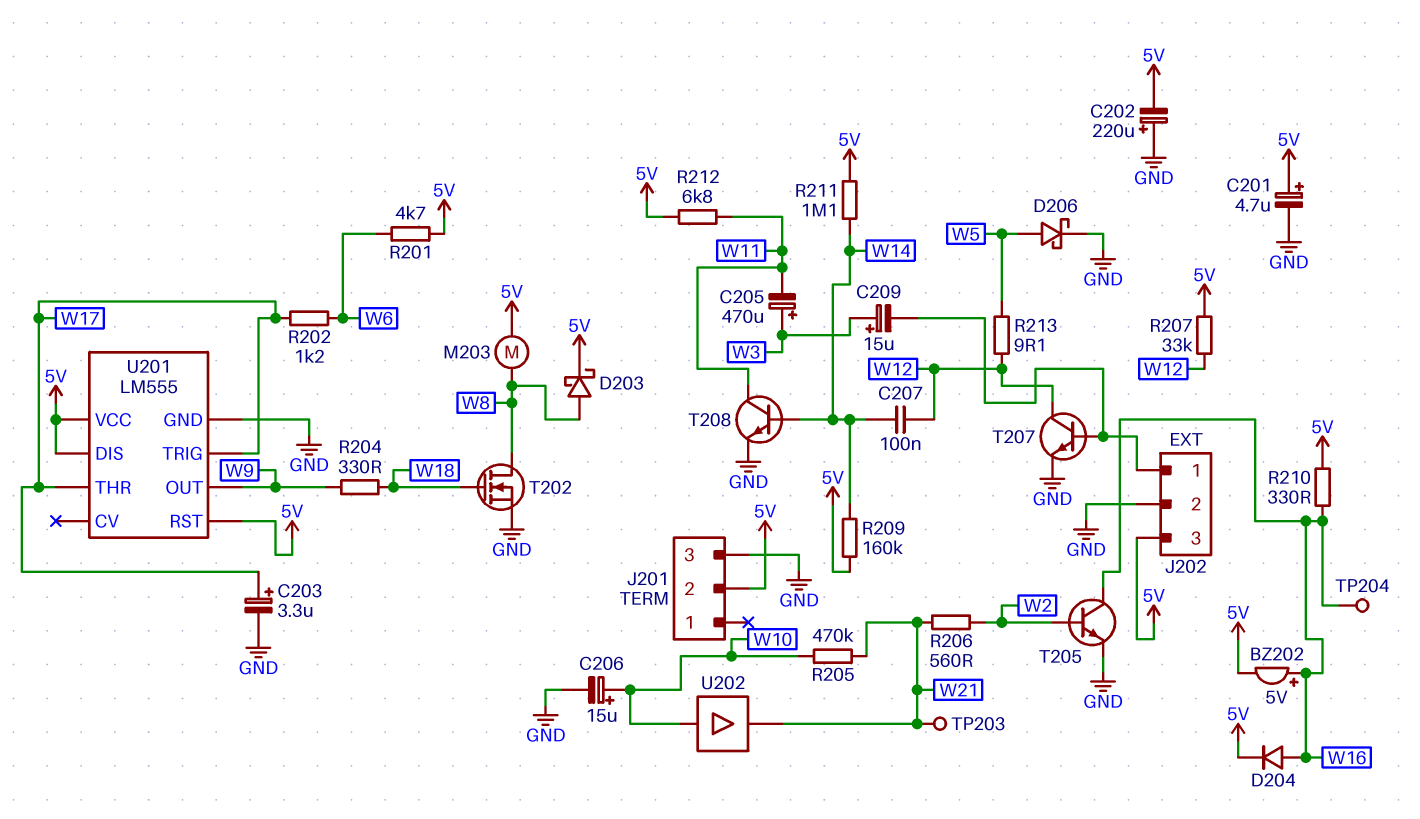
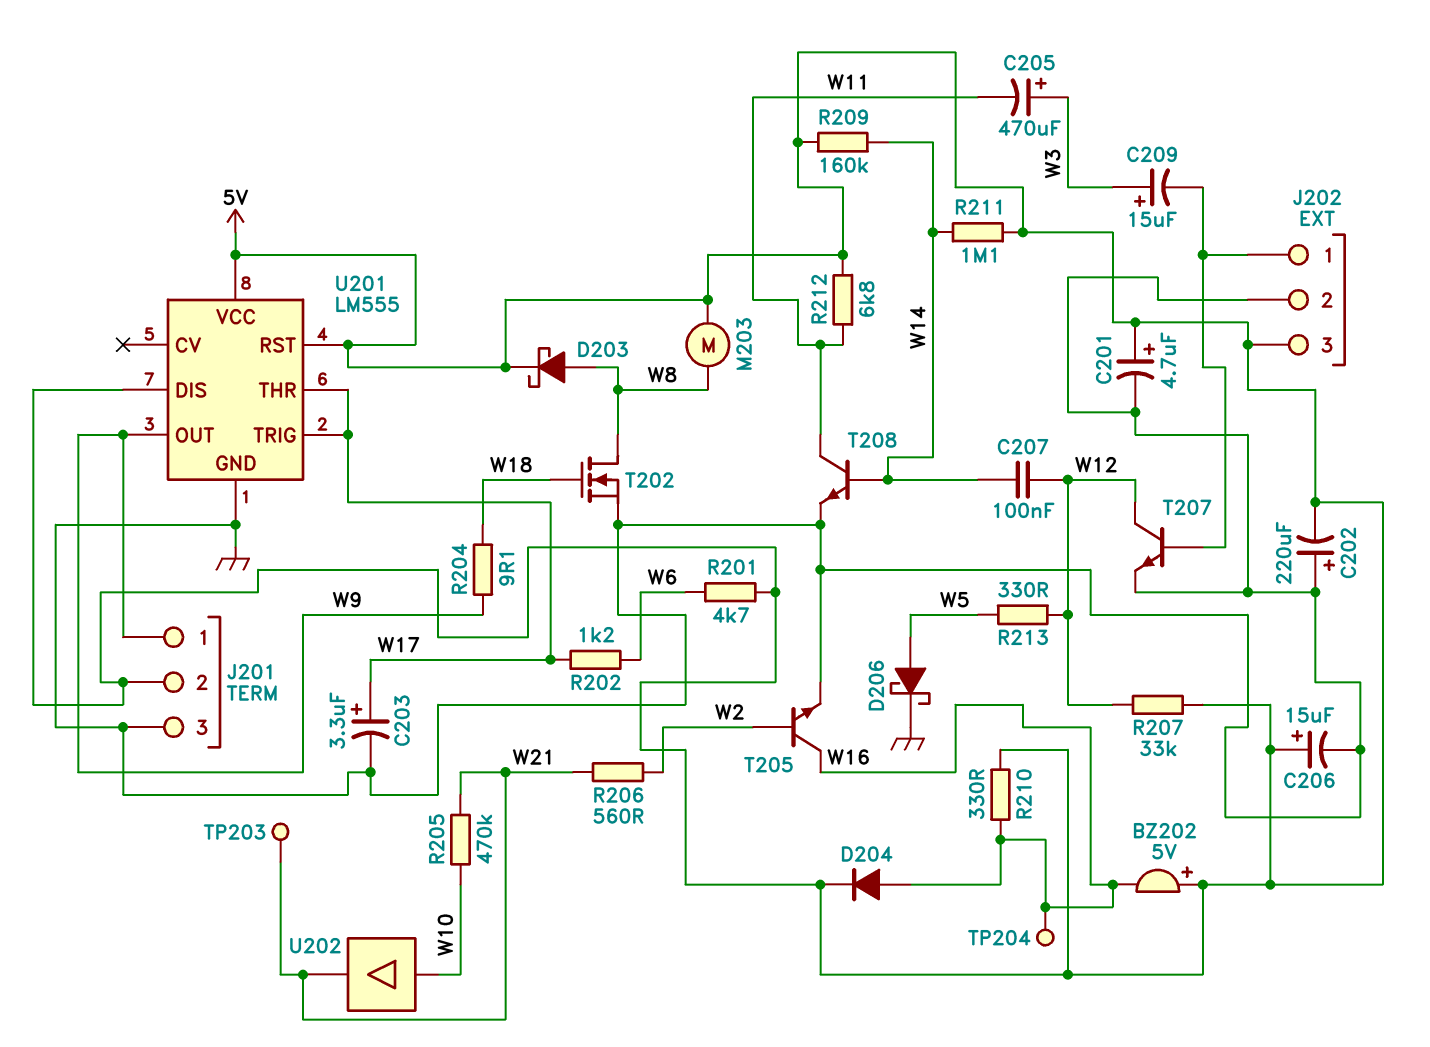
BZ202: buzzer 5V (plus W16, minus 5V) -> buzzer 5V (plus 5V, minus W16)
C206: 15uF (plus W10, minus GND) -> 15uF (plus 5V, minus GND)
J201 pin 1: none -> W9
R204: 330 (W9, W18) -> 9.1 (W9, W18)
R213: 9.1 (W5, W12) -> 330 (W5, W12)

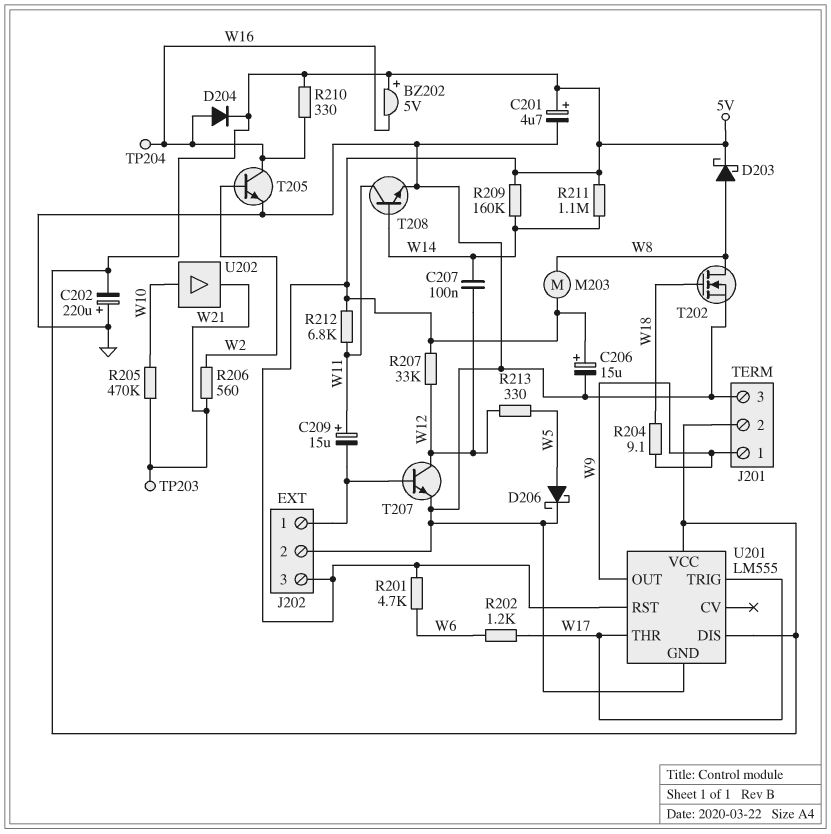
C203: 3.3uF (plus W17, minus GND) -> none
C205: 470uF (plus W3, minus W11) -> none
C209: 15uF (plus W3, minus J202/1) -> 15uF (plus W11, minus J202/1)

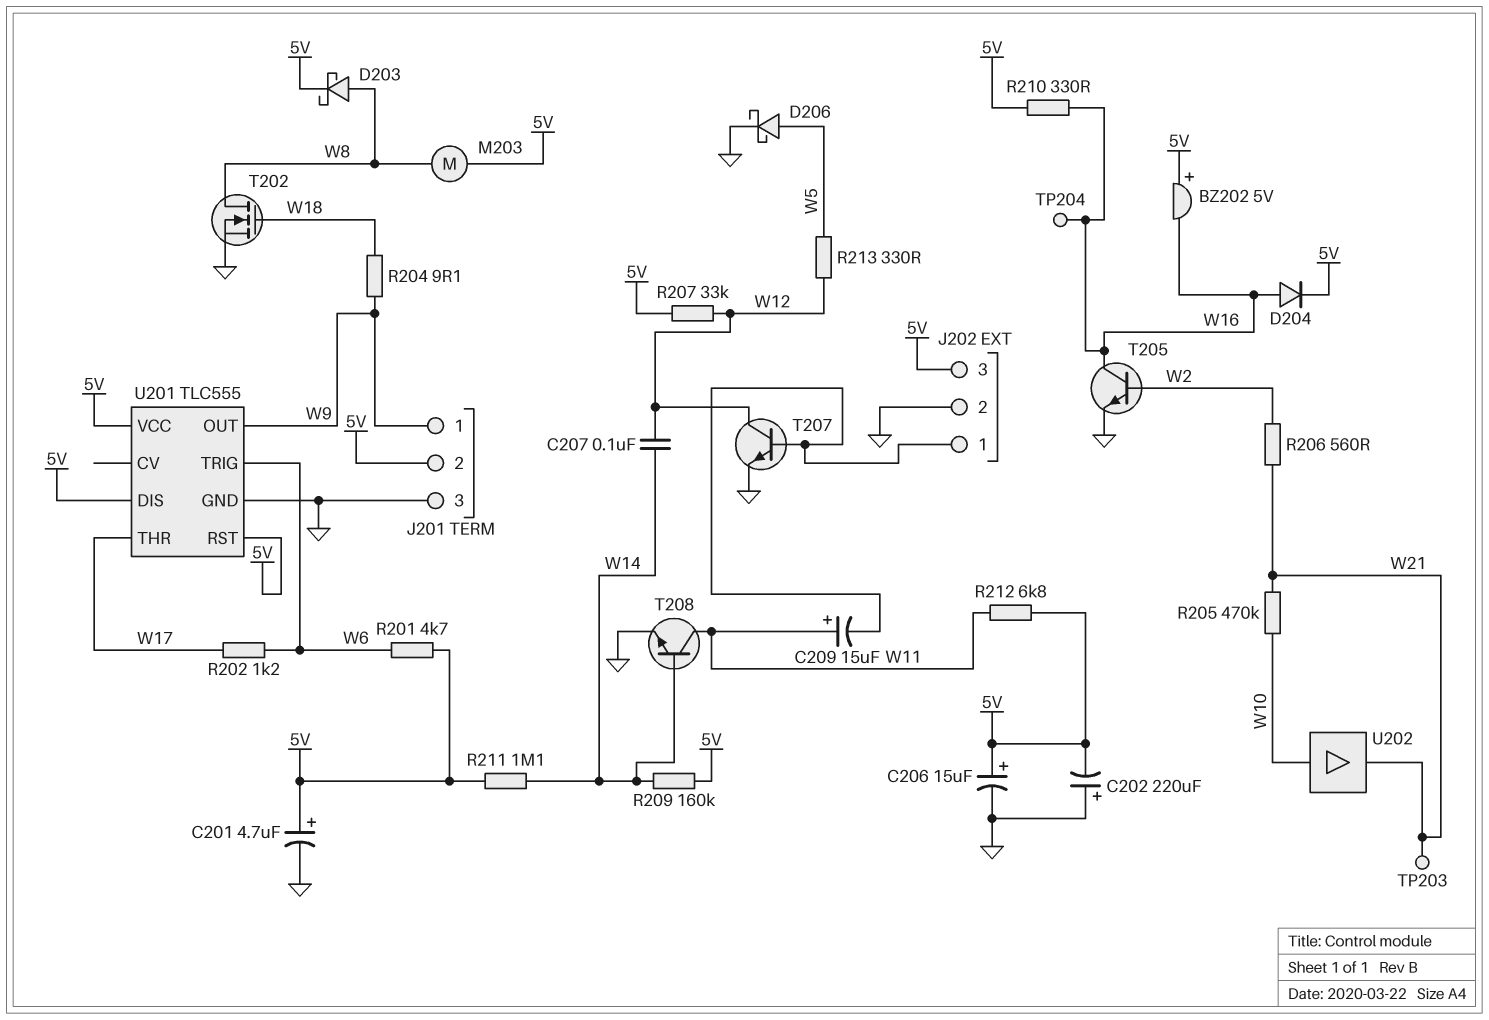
U201: LM555 -> TLC555
U201 pin TRIG: W17 -> W6

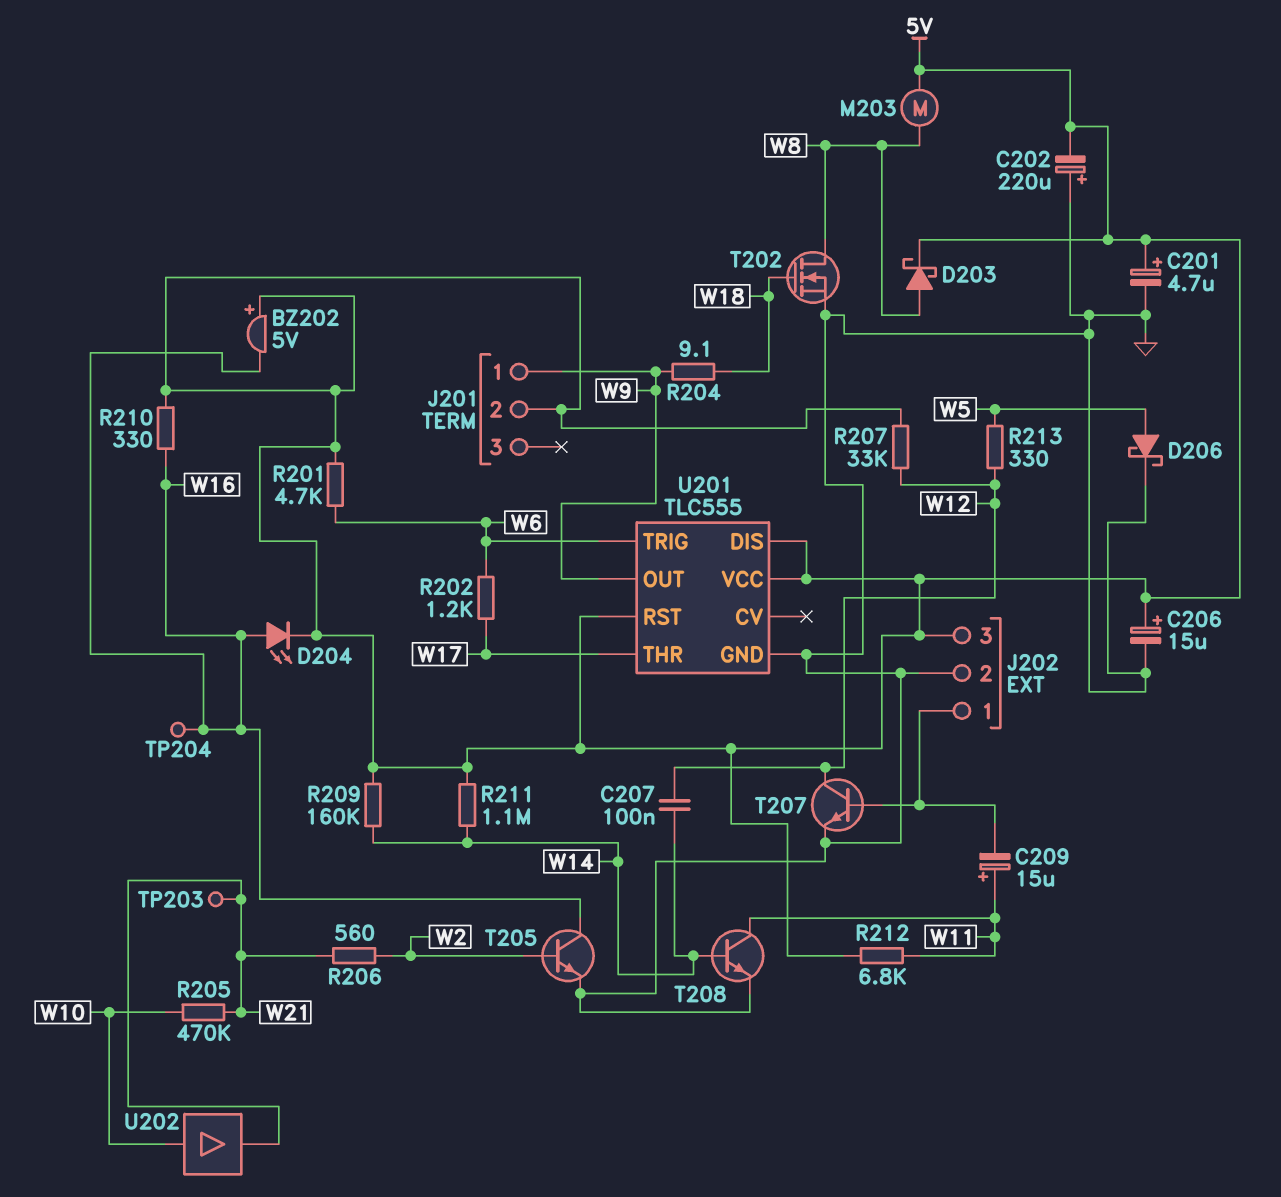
D204: diode (A W16, K 5V) -> LED (A W16, K 5V)
J201 pin 3: GND -> none

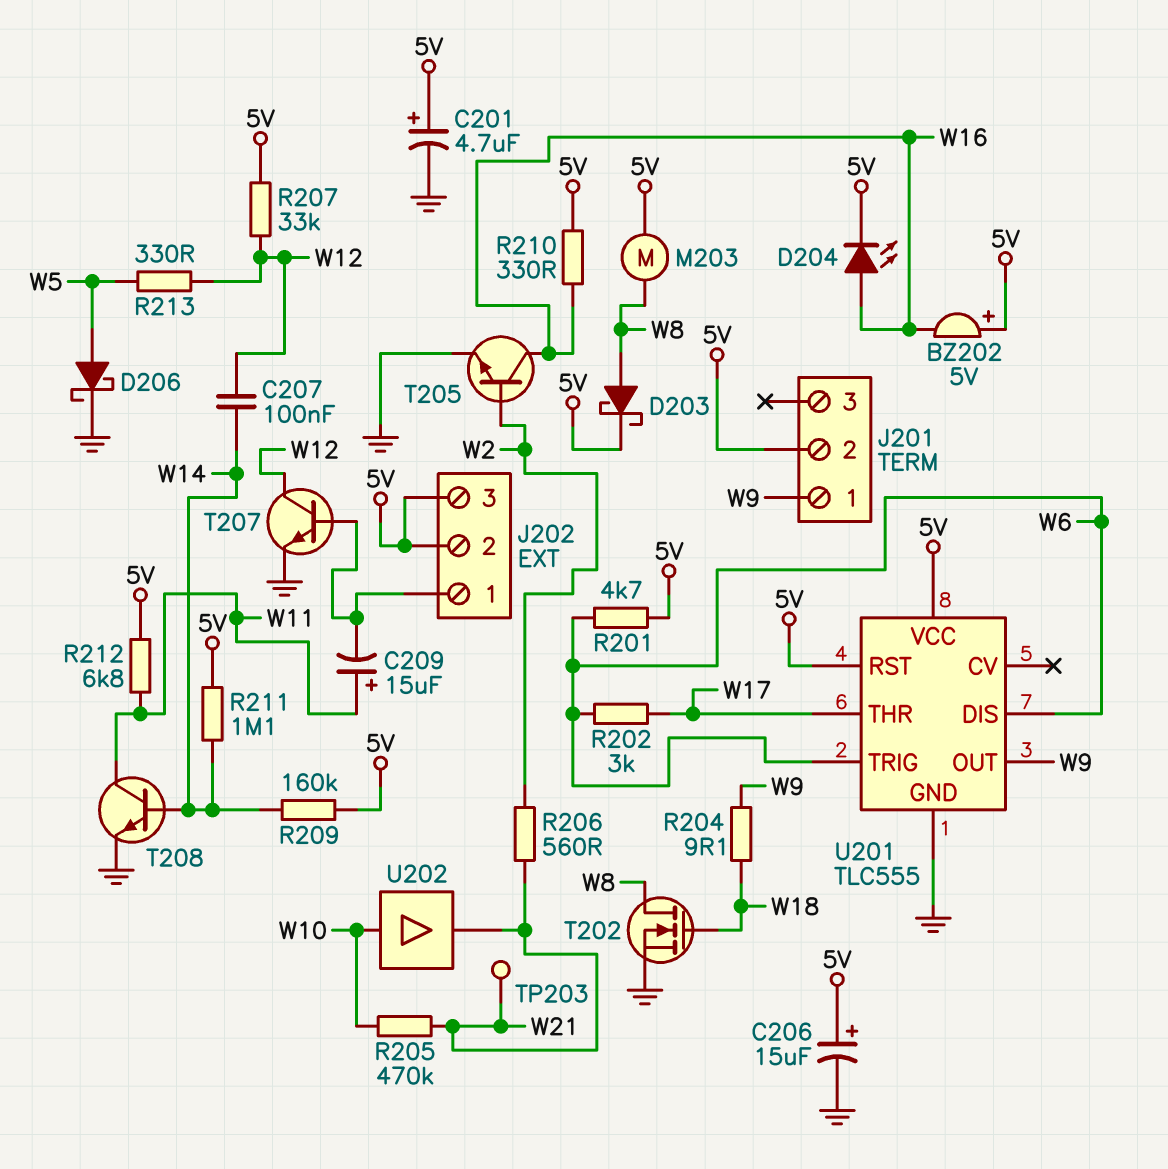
C202: 220uF (plus GND, minus 5V) -> none
J202 pin 2: GND -> 5V
R202: 1.2k (W6, W17) -> 3k (W6, W17)
TP204: test point (W16) -> none
U201 pin DIS: 5V -> W6

